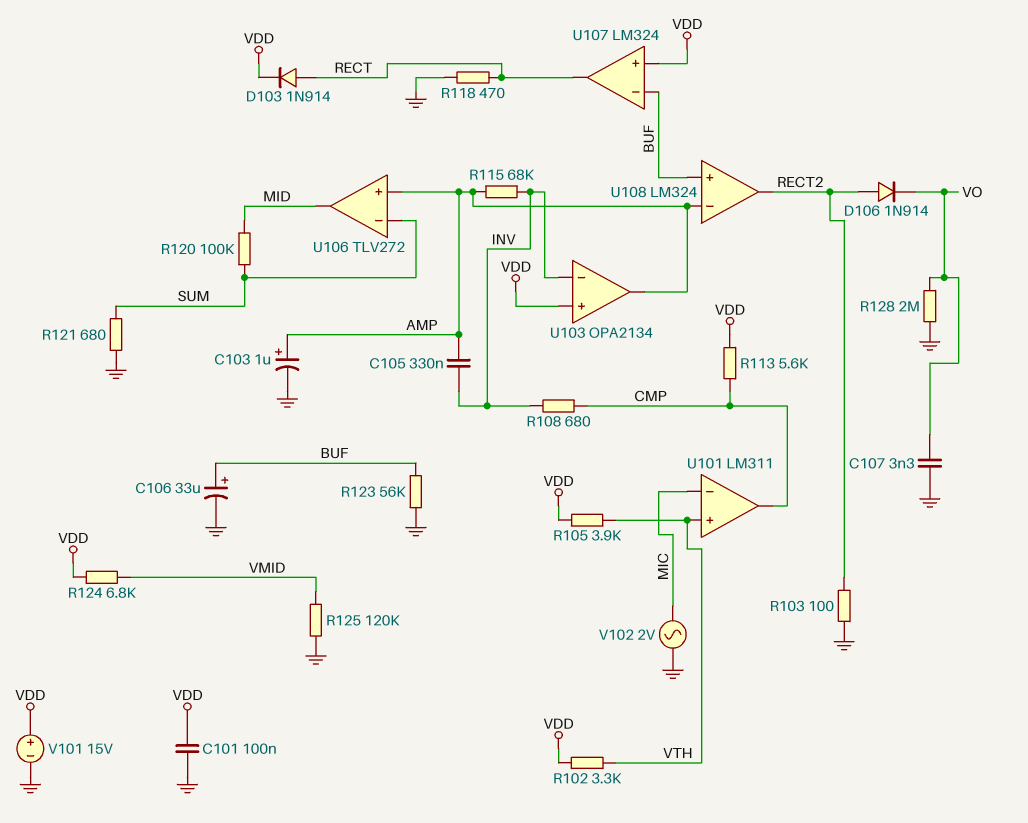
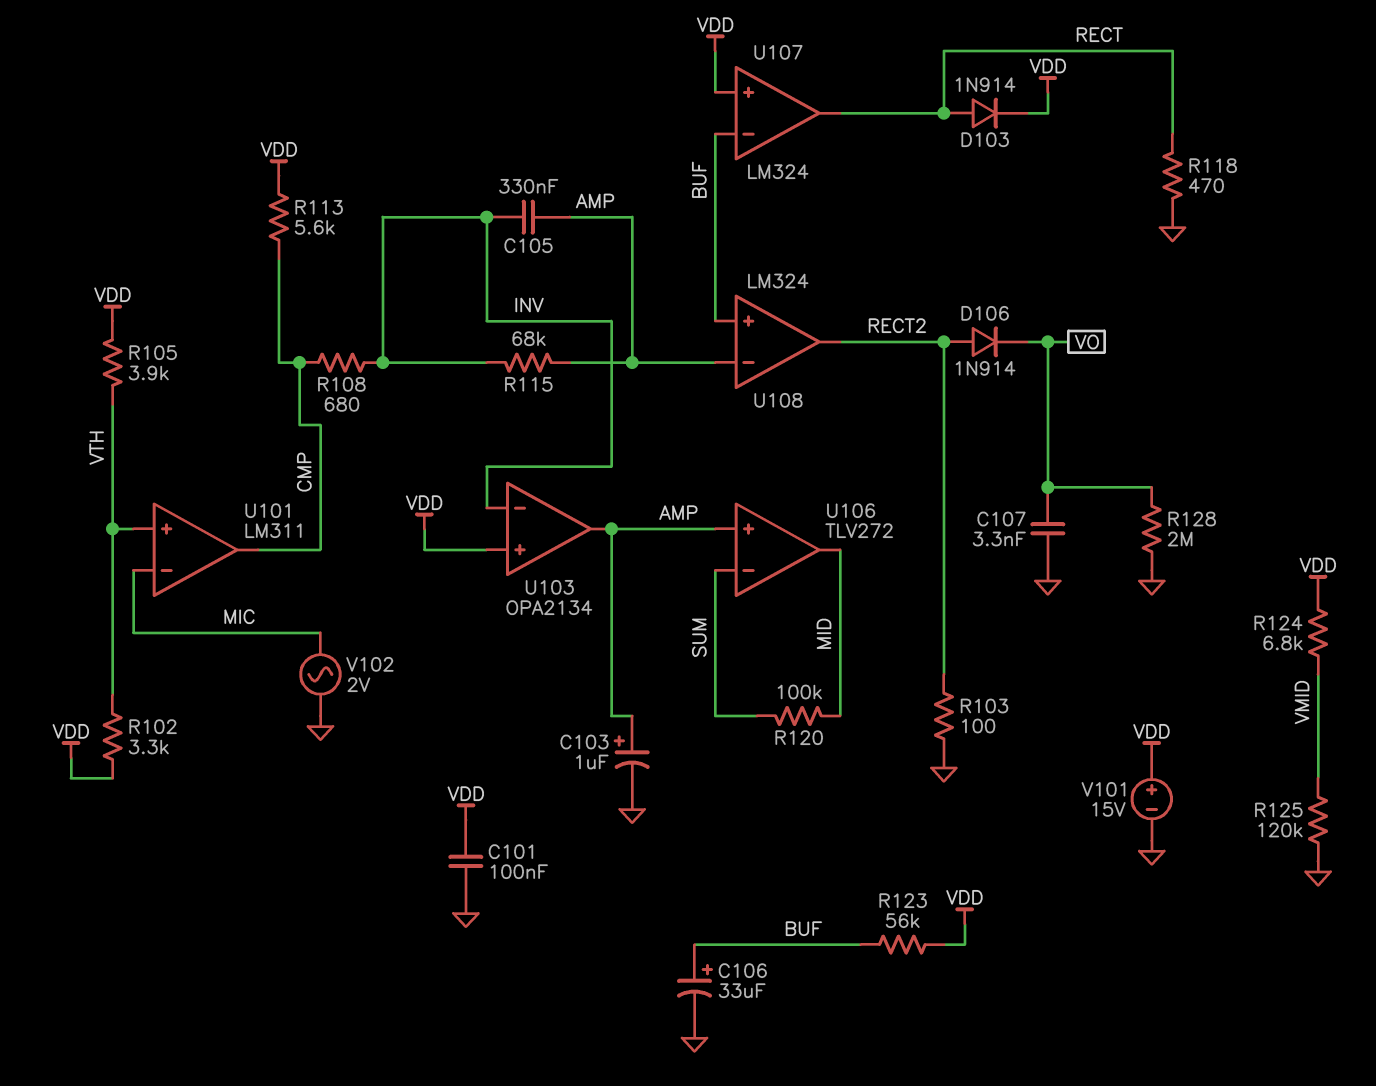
R121: 680 (GND, SUM) -> none
R123: 56k (BUF, GND) -> 56k (BUF, VDD)

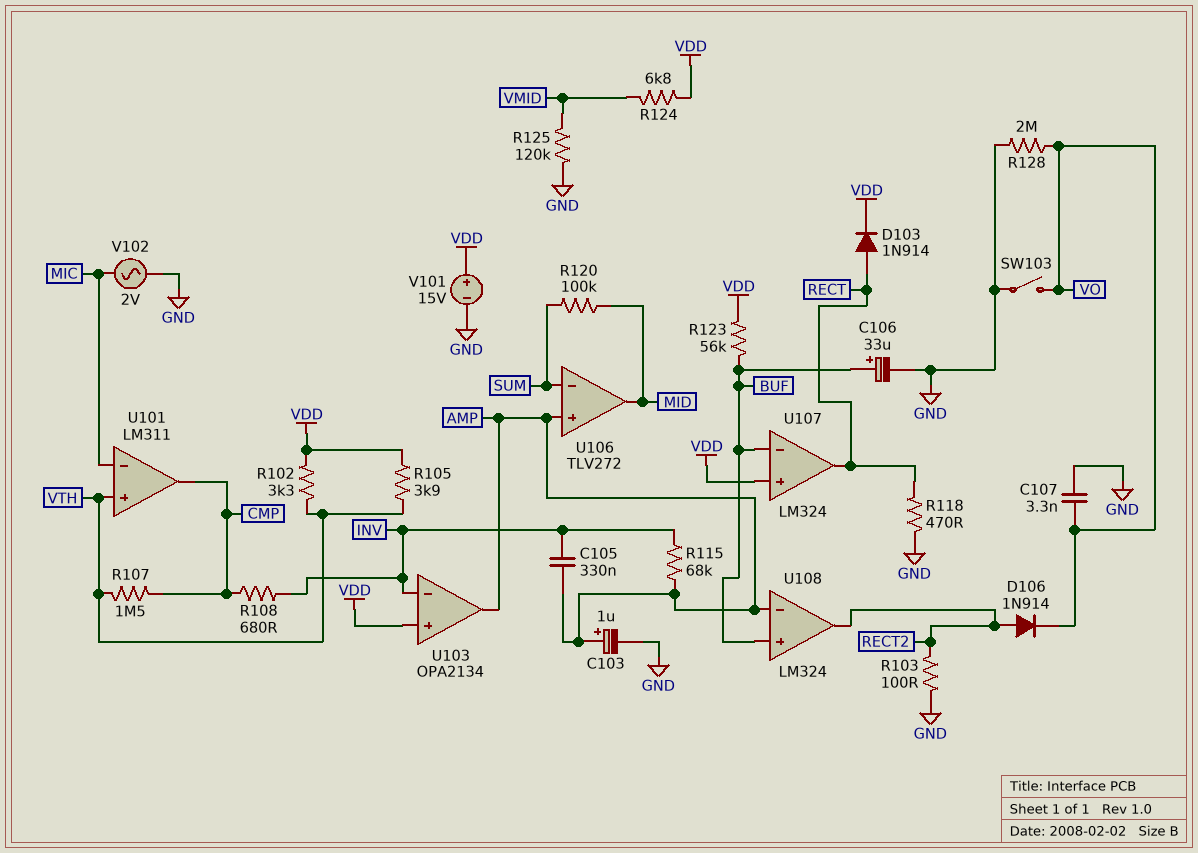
C101: 100nF (GND, VDD) -> none
R107: none -> 1.5M (CMP, VTH)
R113: 5.6k (CMP, VDD) -> none
SW103: none -> switch (GND, VO)

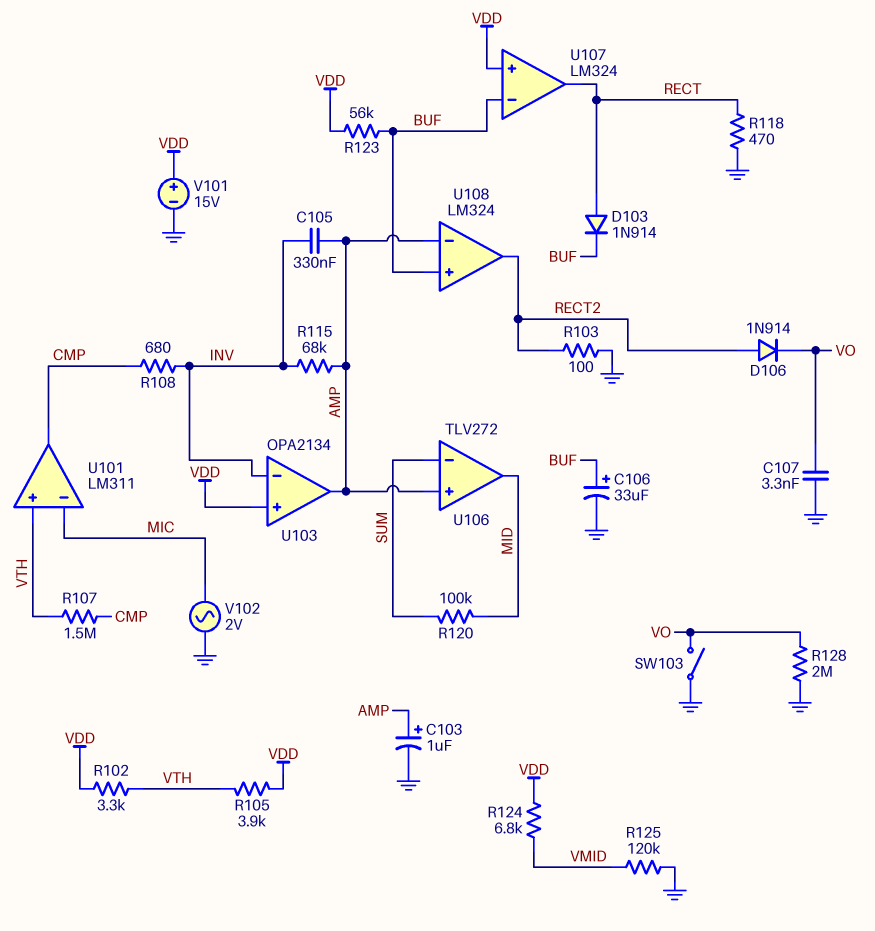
D103: diode 1N914 (A RECT, K VDD) -> diode 1N914 (A RECT, K BUF)

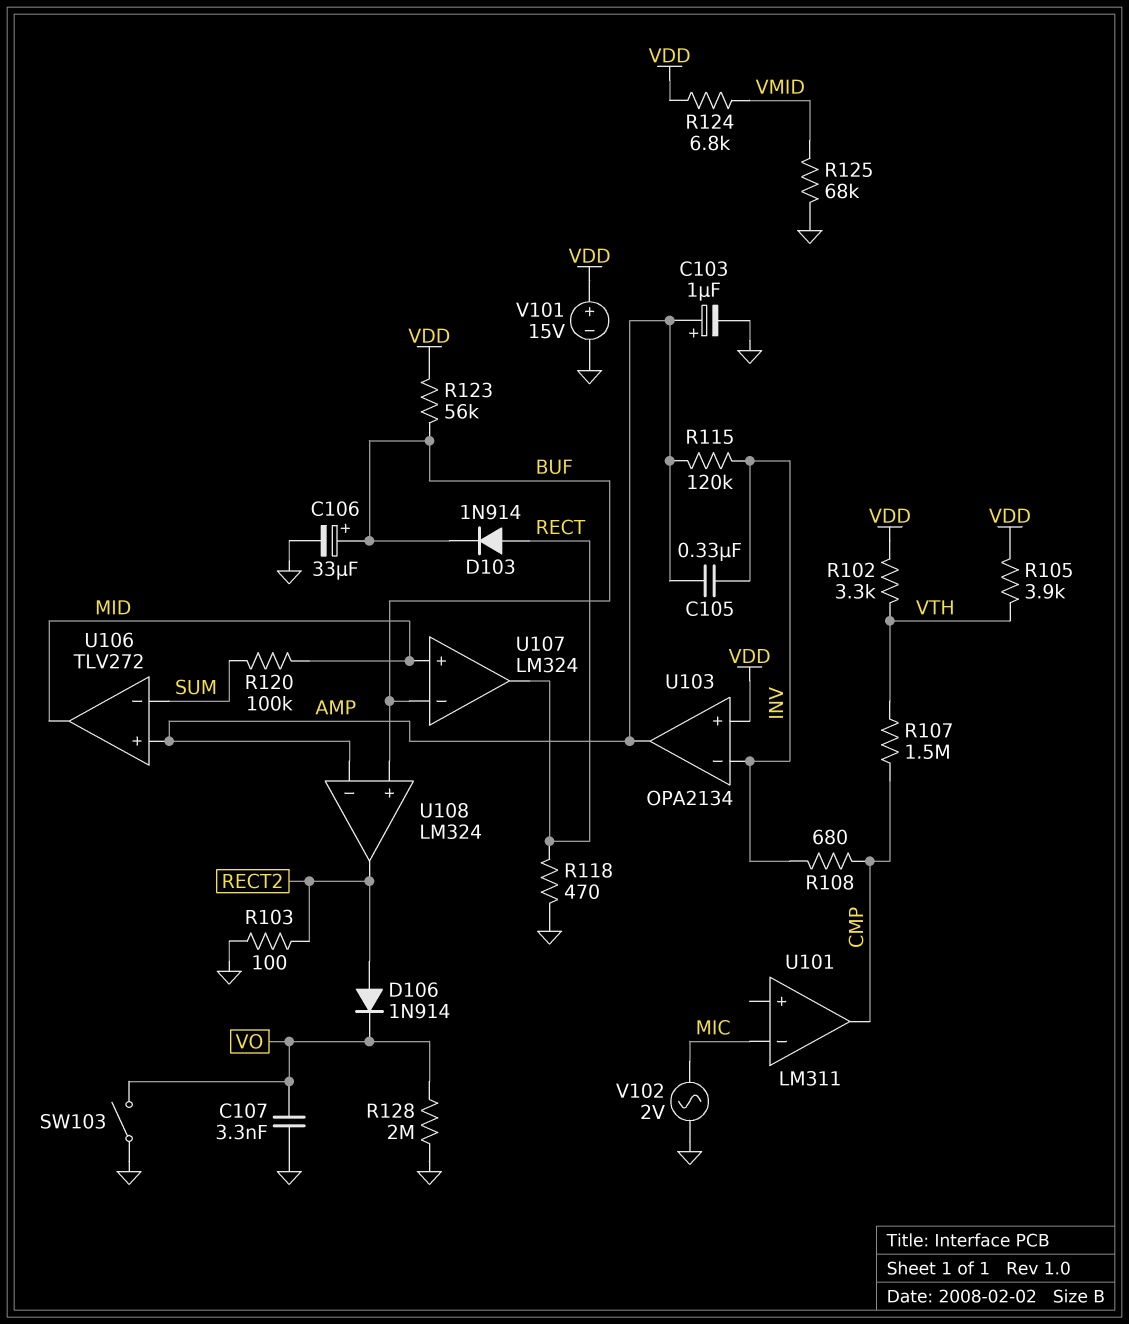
R115: 68k (AMP, INV) -> 120k (AMP, INV)
R125: 120k (GND, VMID) -> 68k (GND, VMID)
U101 pin in+: VTH -> none
U107 pin in+: VDD -> MID

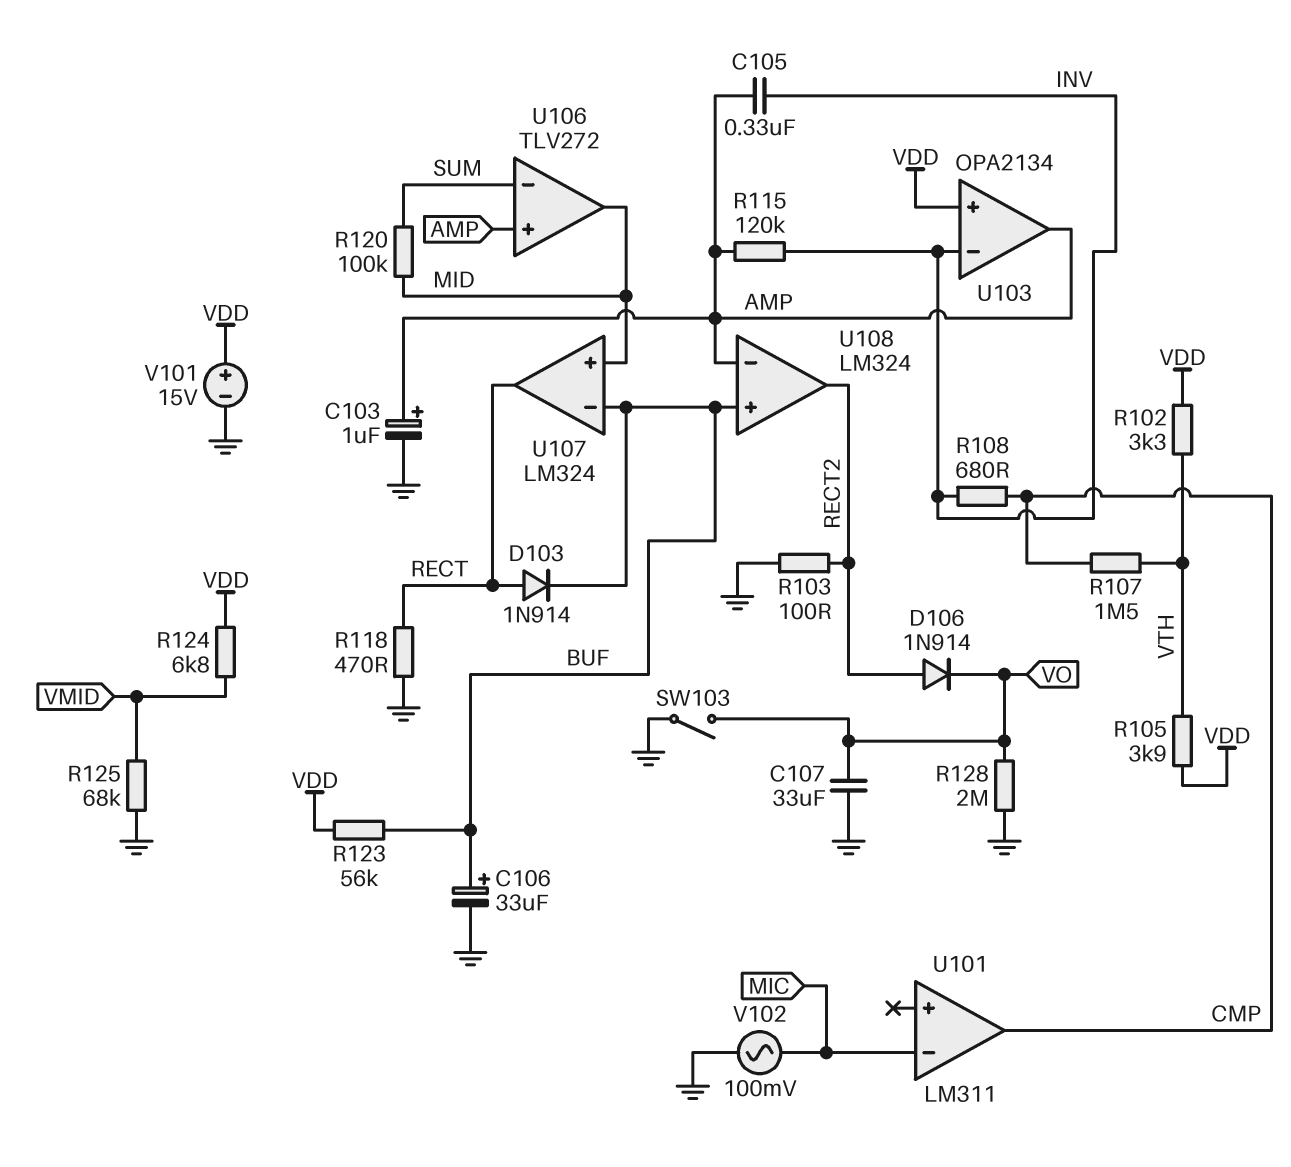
C107: 3.3nF (GND, VO) -> 33uF (GND, VO)
V102: AC 2V (GND, MIC) -> AC 100mV (GND, MIC)

